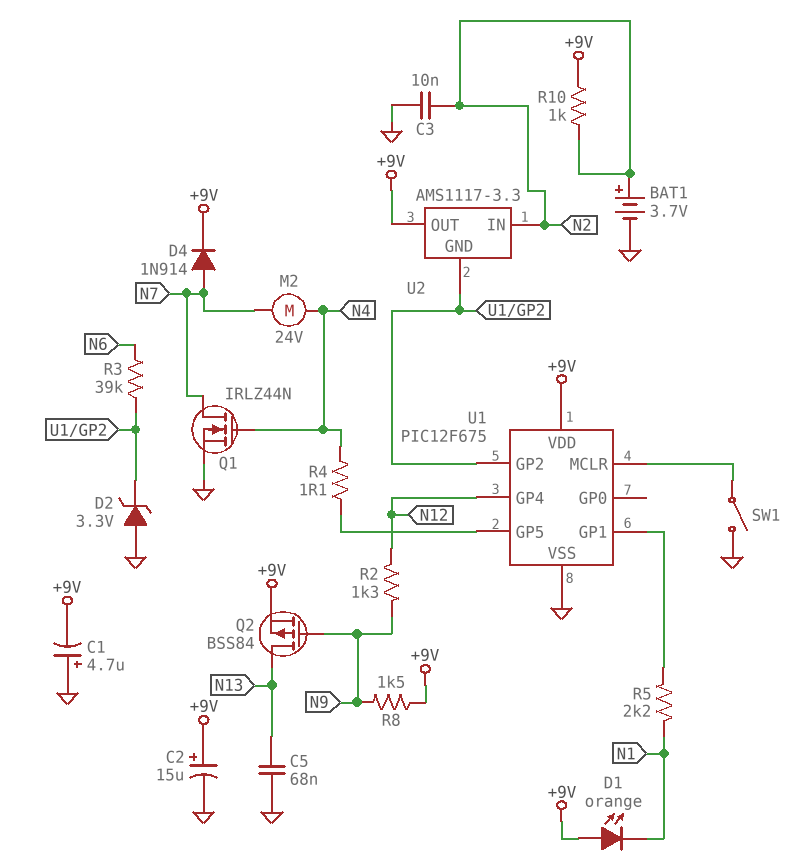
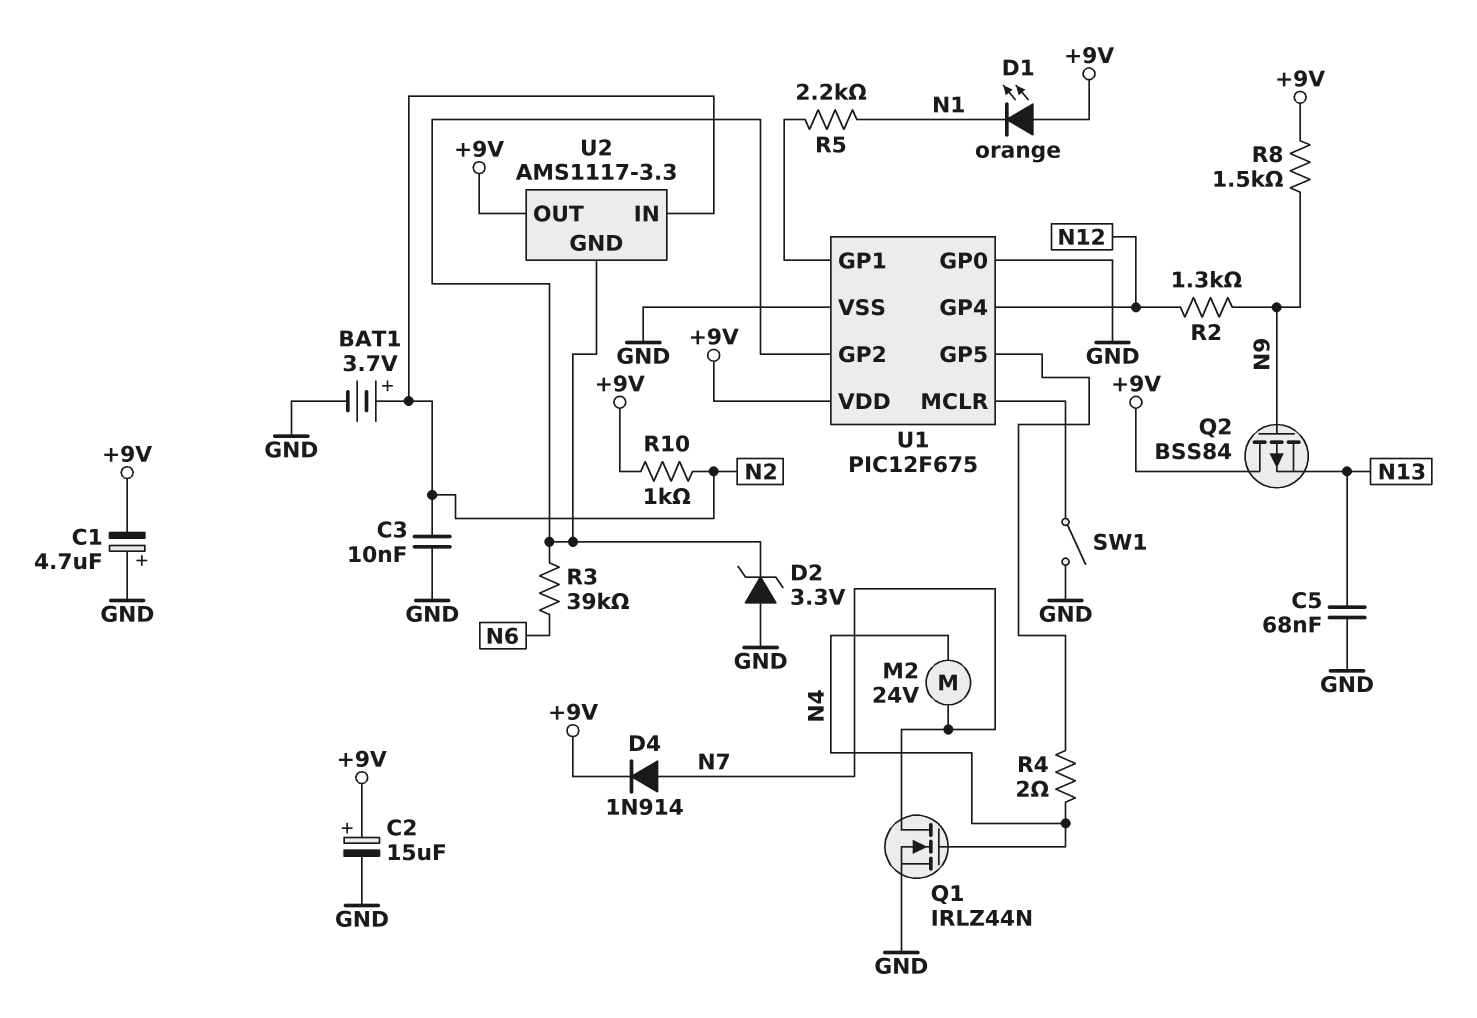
Q2: PMOS BSS84 (G N9, D N13, S +9V) -> PMOS BSS84 (G N9, D +9V, S N13)
R4: 1.1 (N4, U1/GP5) -> 2 (N4, U1/GP5)
U1 pin GP0: none -> GND

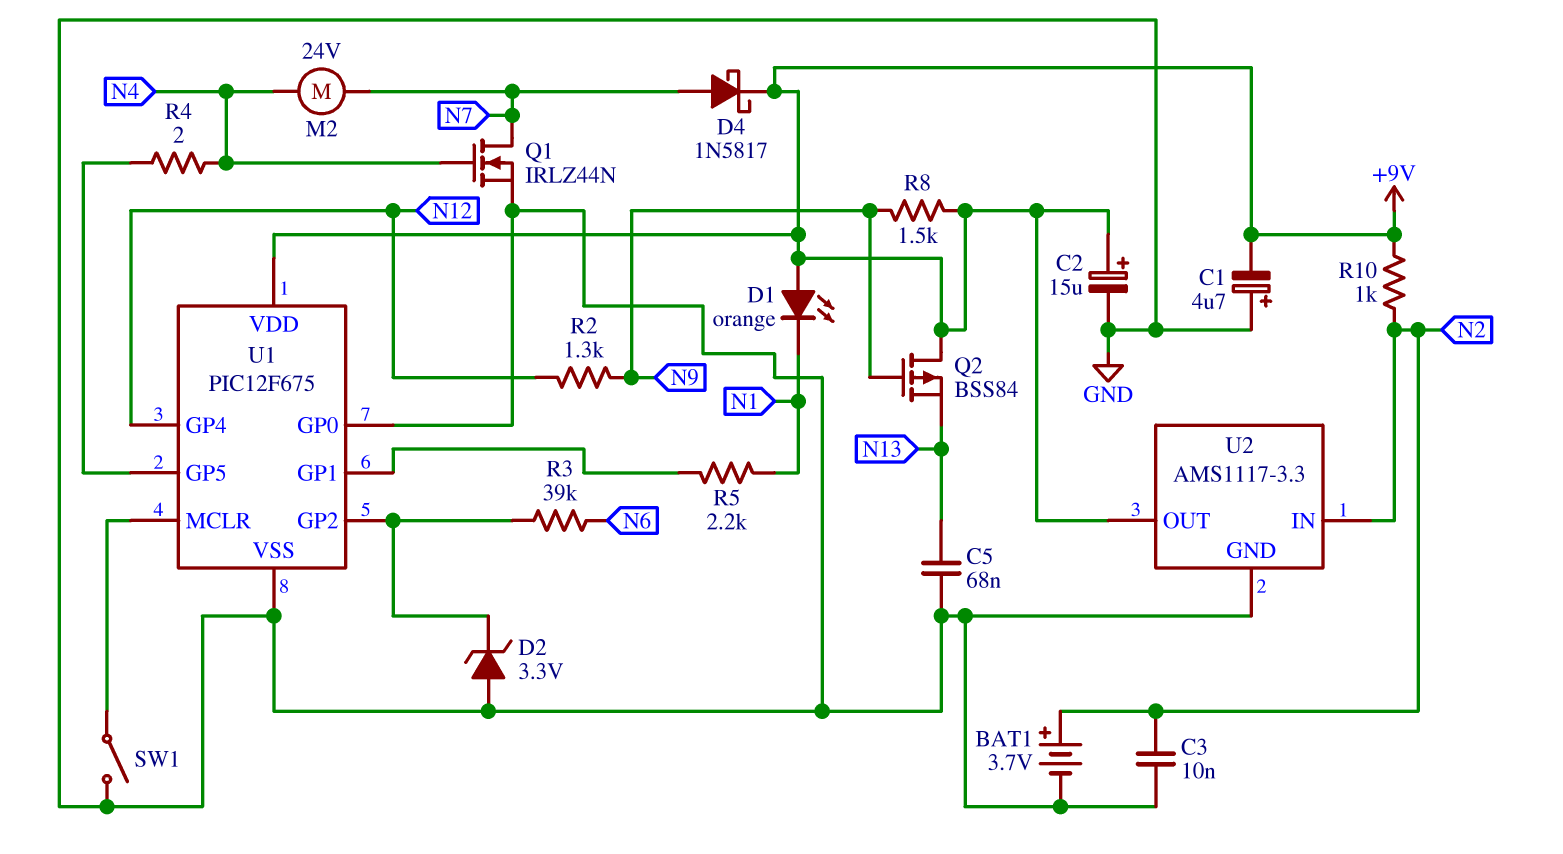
D4: diode 1N914 (A N7, K +9V) -> schottky 1N5817 (A N7, K +9V)
U2 pin GND: U1/GP2 -> GND

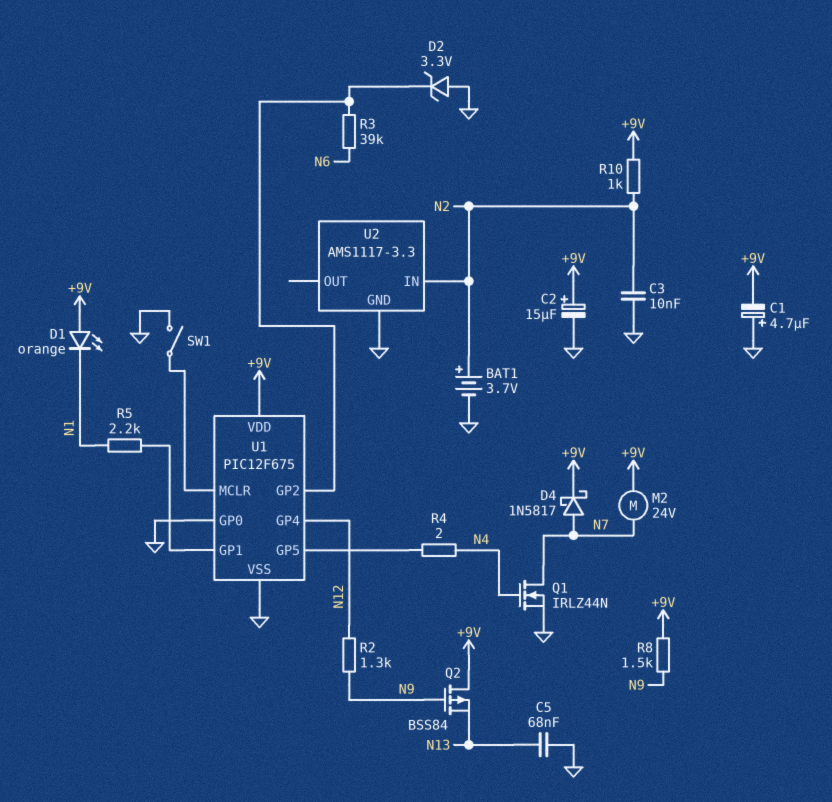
M2: motor 24V (N4, N7) -> motor 24V (+9V, N7)
U2 pin OUT: +9V -> none

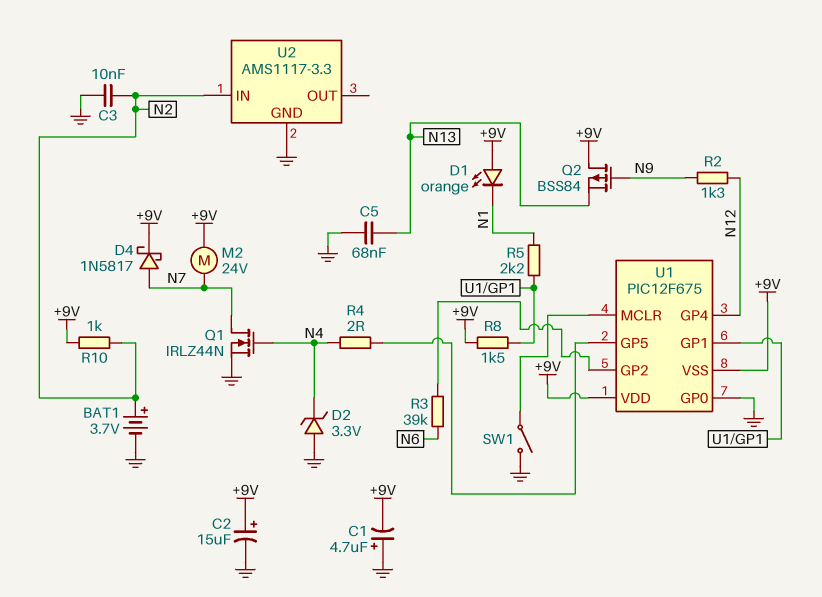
D2: zener 3.3V (A GND, K U1/GP2) -> zener 3.3V (A GND, K N4)
R8: 1.5k (+9V, N9) -> 1.5k (+9V, U1/GP1)
U1 pin VSS: GND -> +9V

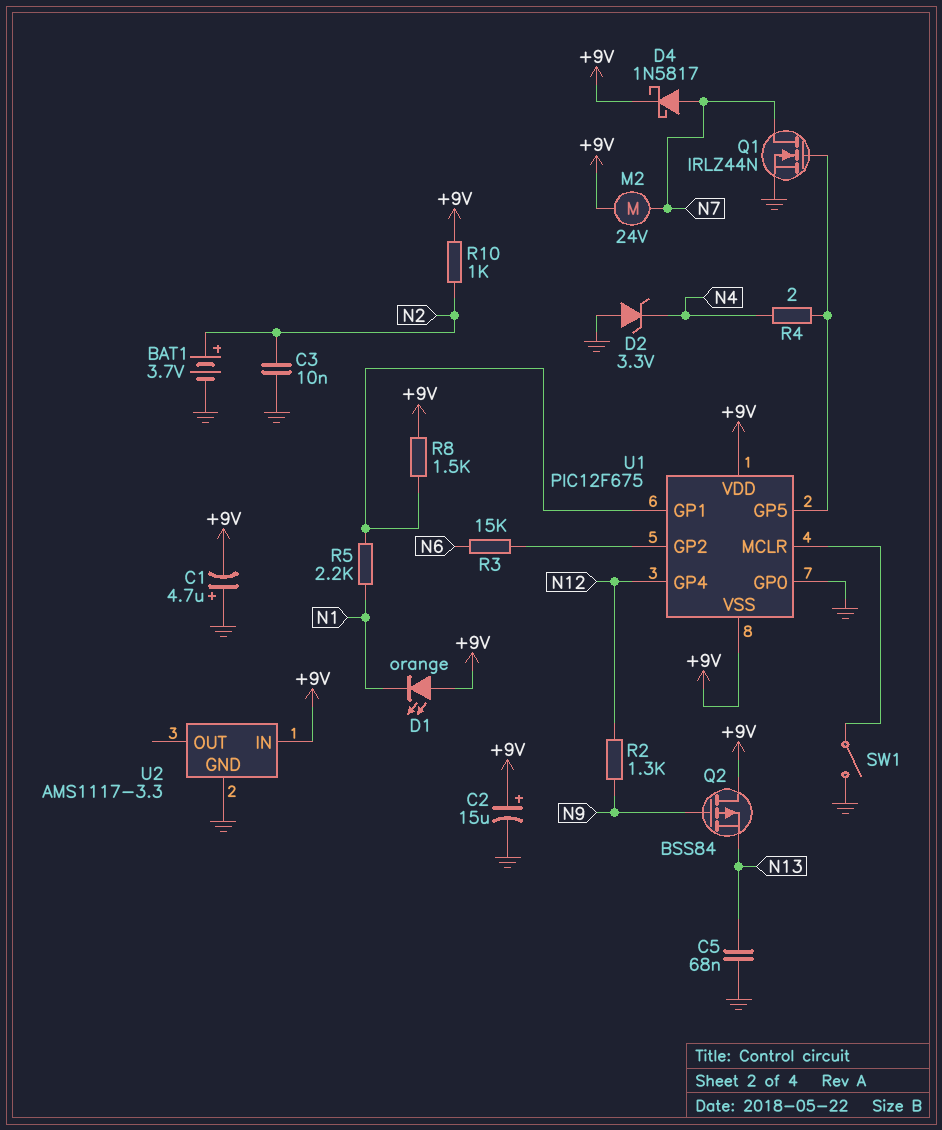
Q1: NMOS IRLZ44N (G N4, D N7, S GND) -> NMOS IRLZ44N (G U1/GP5, D N7, S GND)
R3: 39k (N6, U1/GP2) -> 15k (N6, U1/GP2)
U2 pin IN: N2 -> +9V

